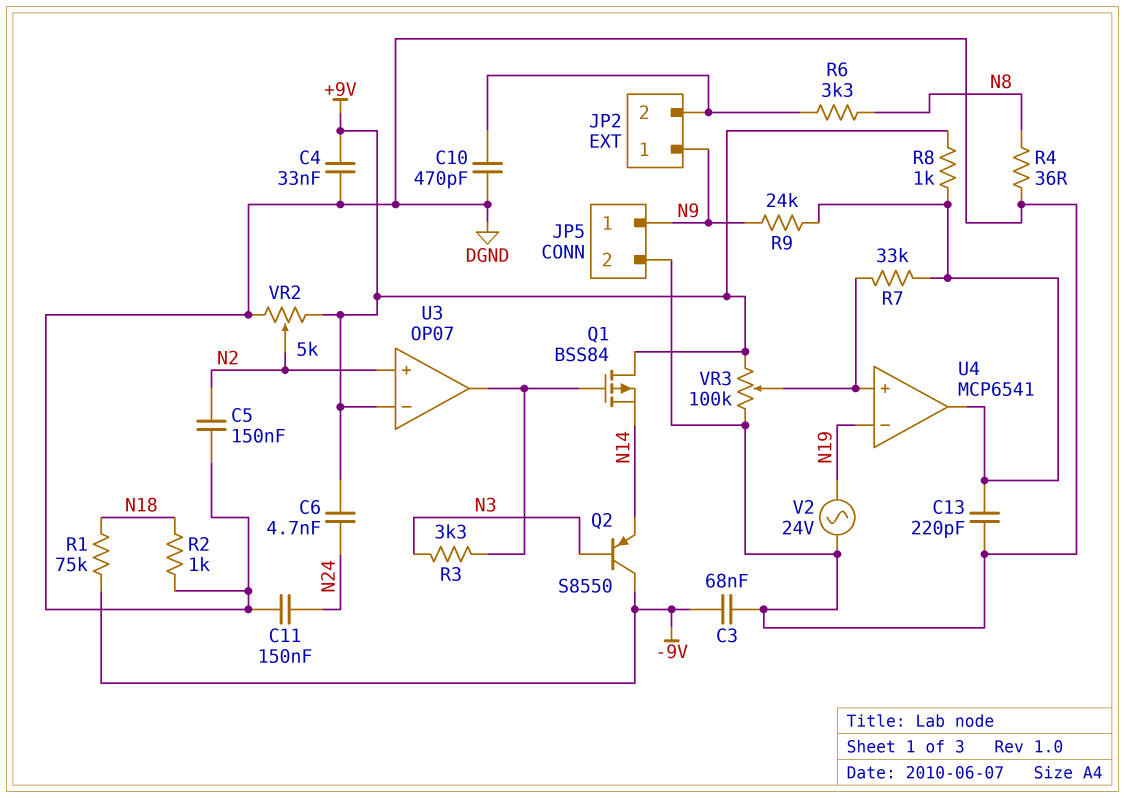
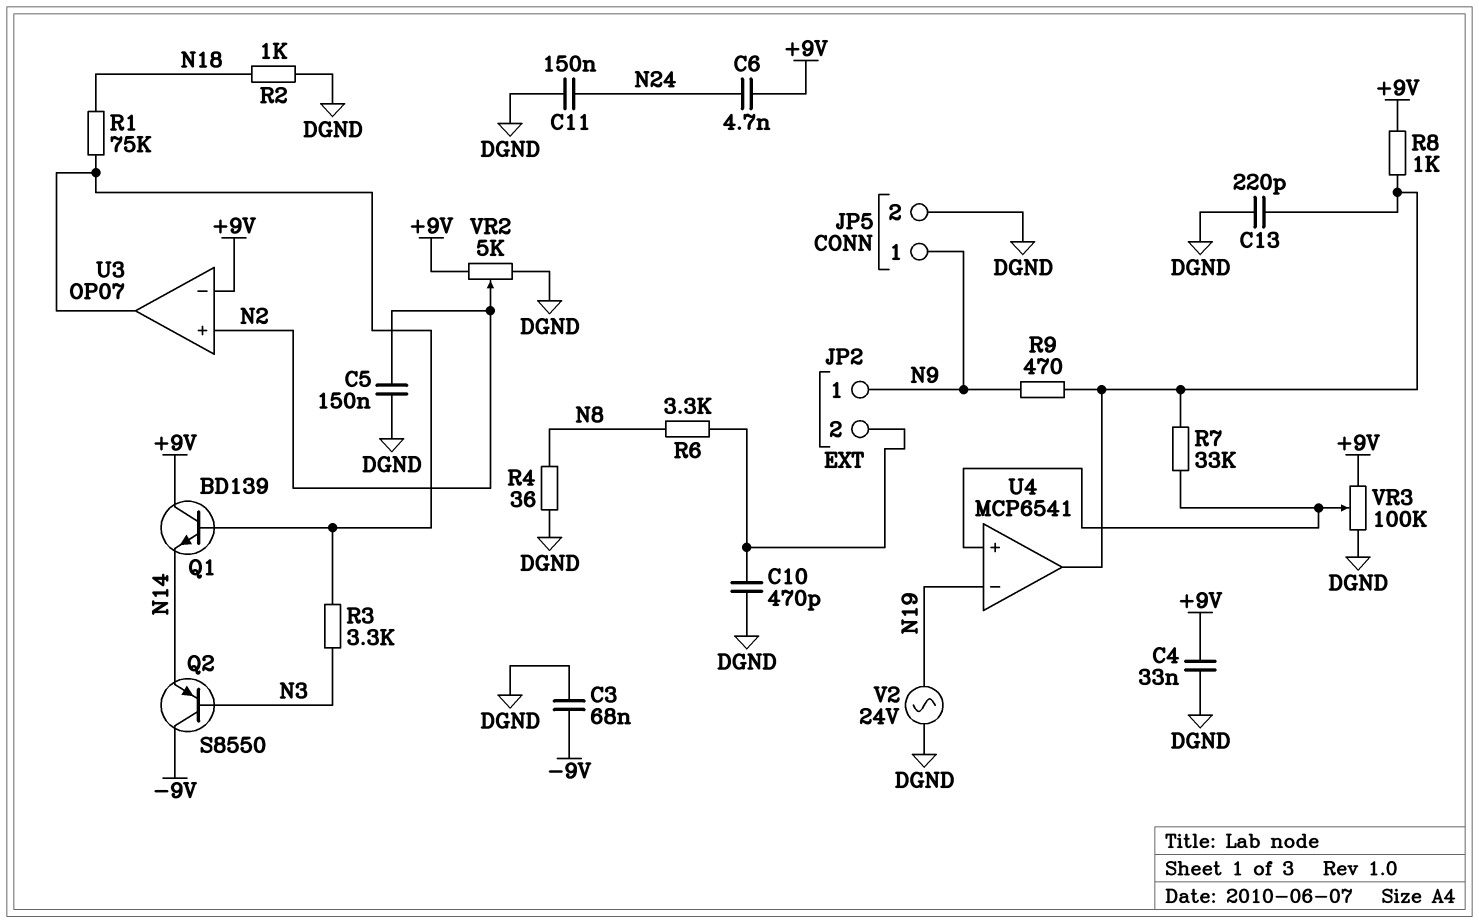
Q1: PMOS BSS84 (G U3/out, D +9V, S N14) -> NPN BD139 (B U3/out, C +9V, E N14)
R1: 75k (-9V, N18) -> 75k (N18, U3/out)
R9: 24k (N9, U4/out) -> 470 (N9, U4/out)

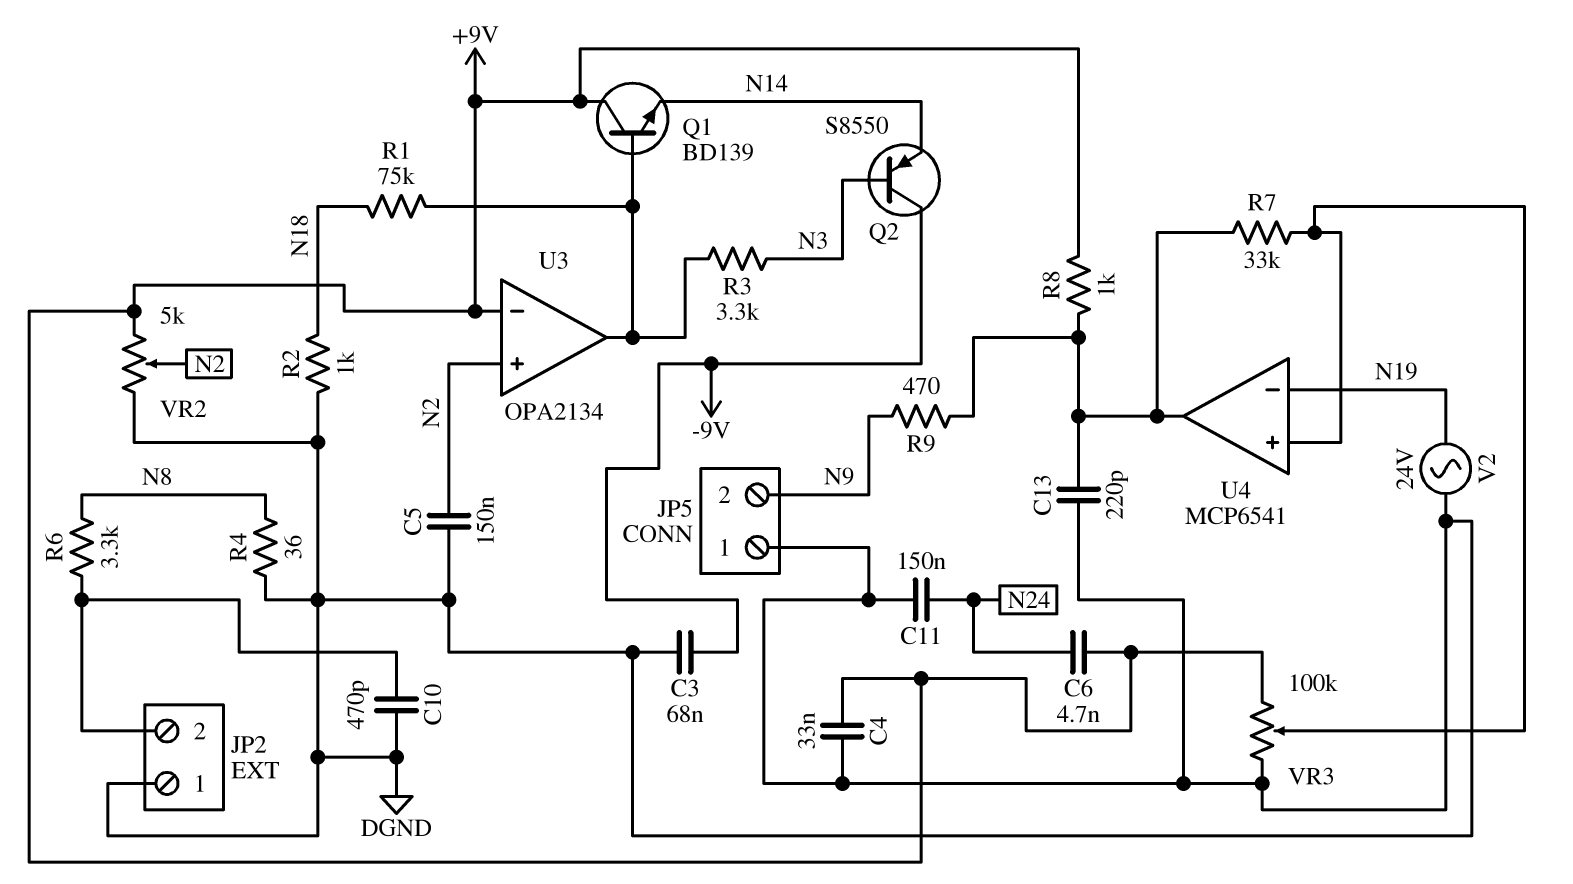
JP2 pin 1: N9 -> DGND
JP5 pin 1: N9 -> DGND
JP5 pin 2: DGND -> N9
U3: OP07 -> OPA2134

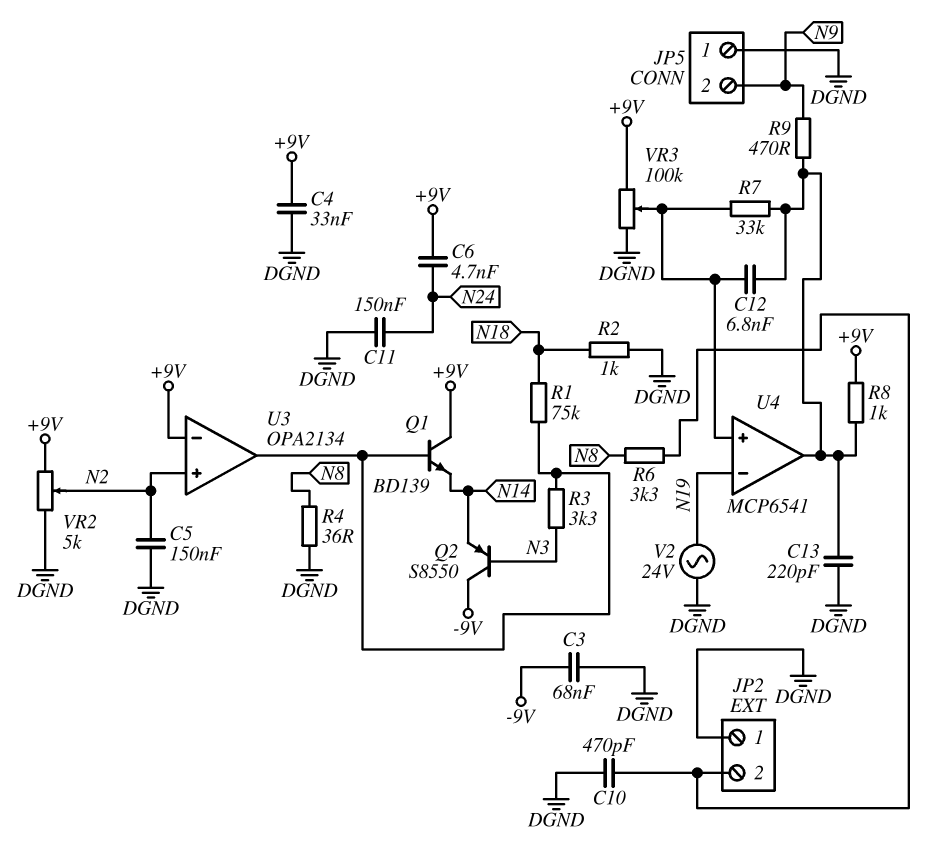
C12: none -> 6.8nF (U4/in+, U4/out)

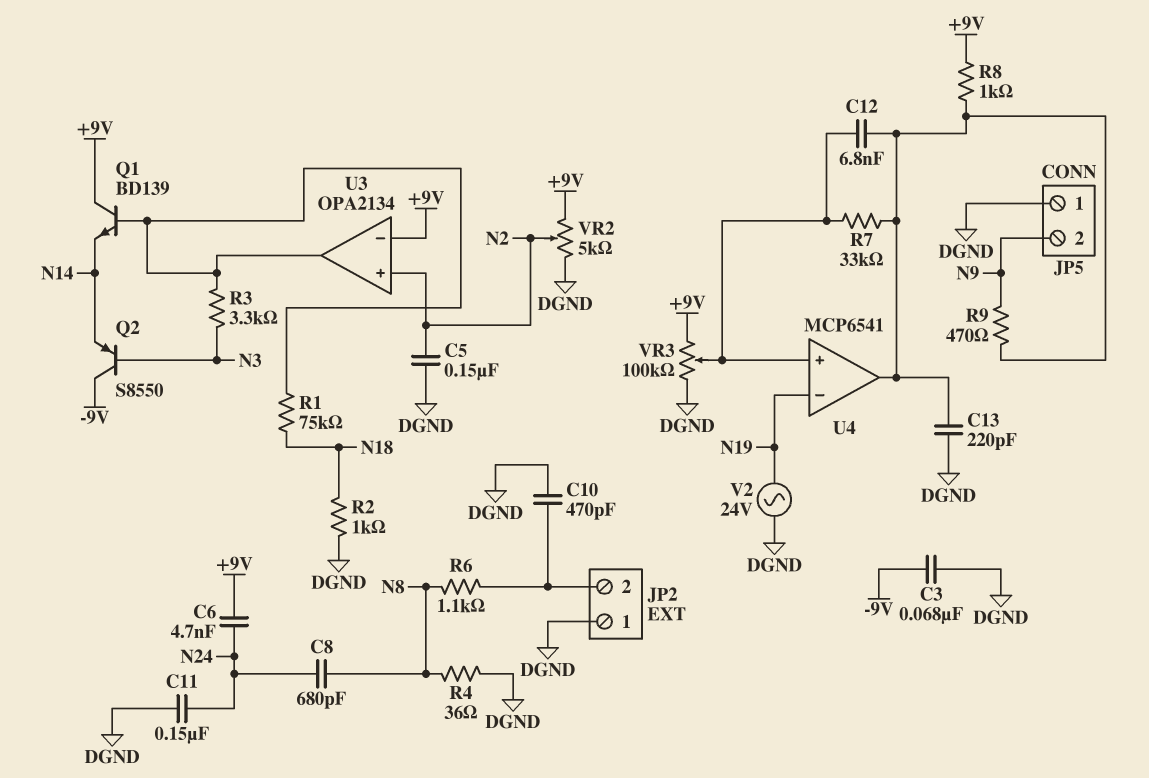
C4: 33nF (+9V, DGND) -> none
C8: none -> 680pF (N8, N24)
R6: 3.3k (JP2/2, N8) -> 1.1k (JP2/2, N8)

